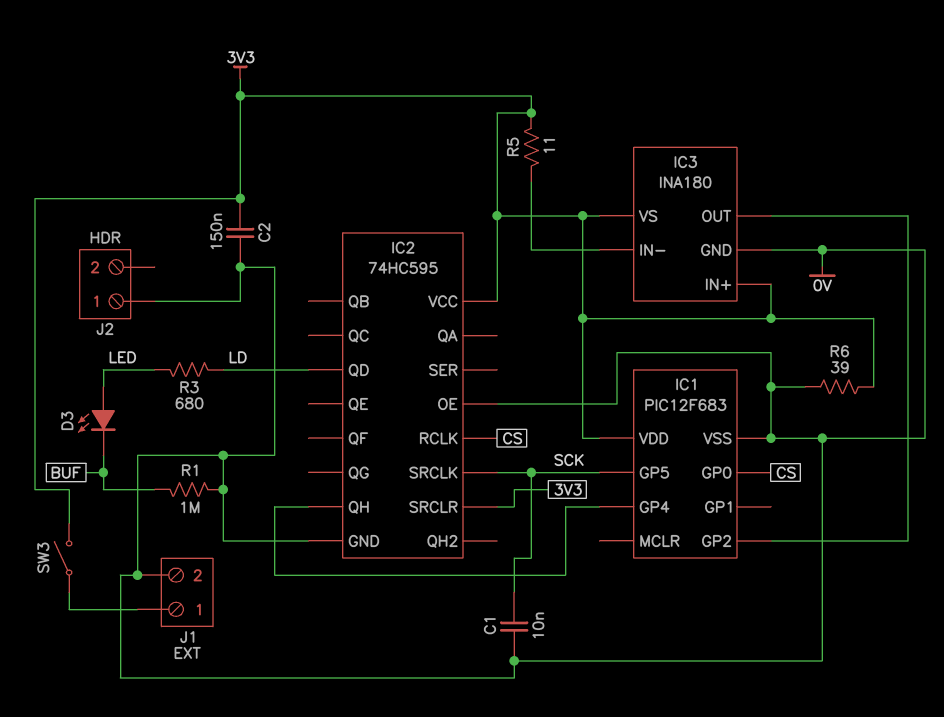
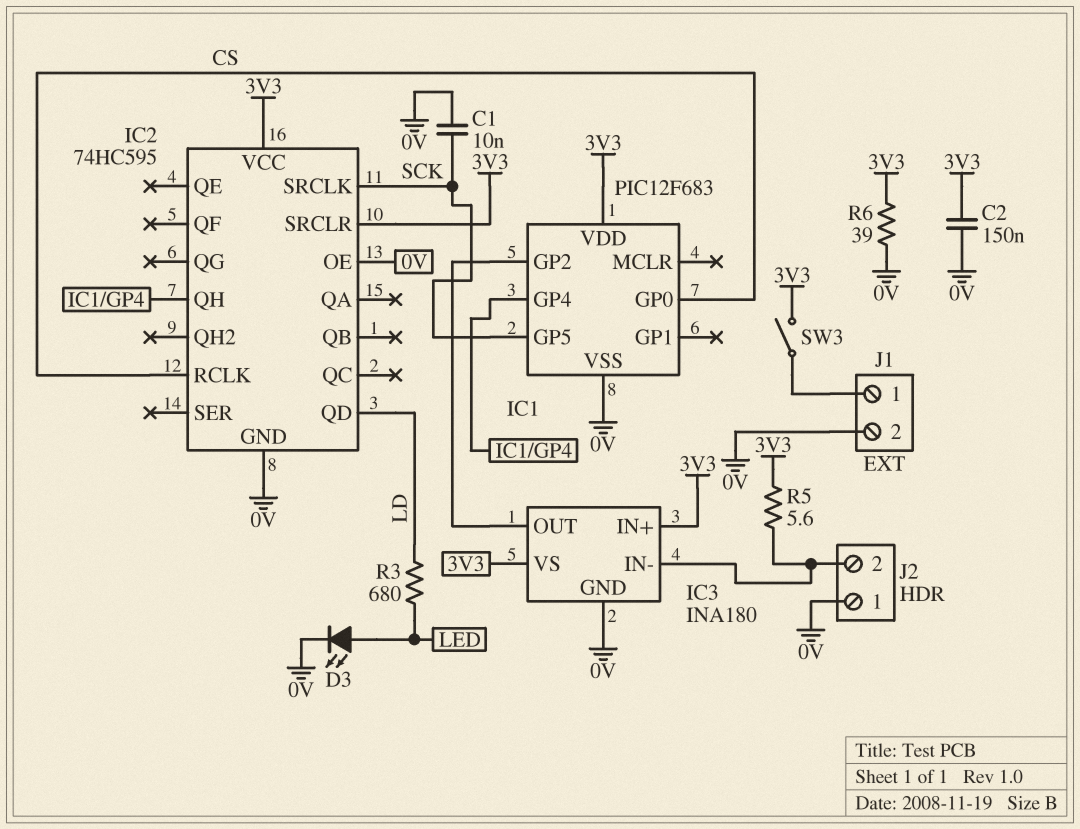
D3: LED (A LED, K BUF) -> LED (A LED, K 0V)
J2 pin 2: none -> IC3/IN-
R1: 1M (0V, BUF) -> none
R5: 11 (3V3, IC3/IN-) -> 5.6 (3V3, IC3/IN-)

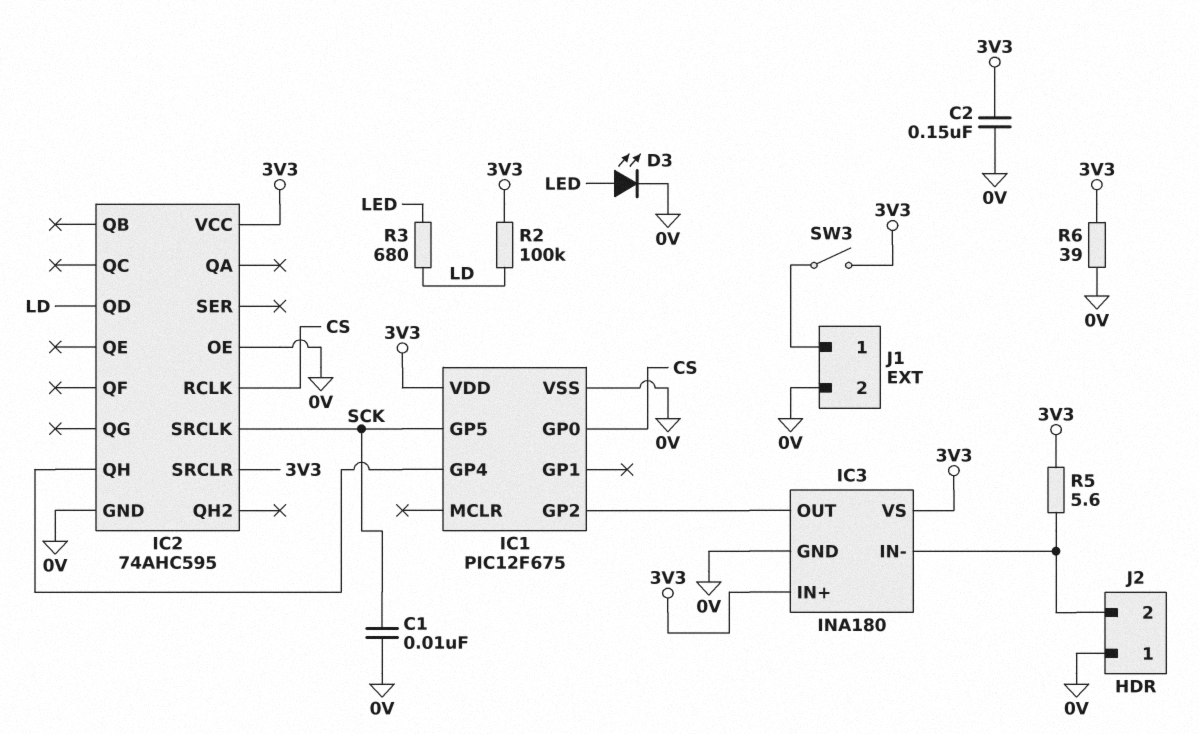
IC1: PIC12F683 -> PIC12F675
IC2: 74HC595 -> 74AHC595
R2: none -> 100k (3V3, LD)

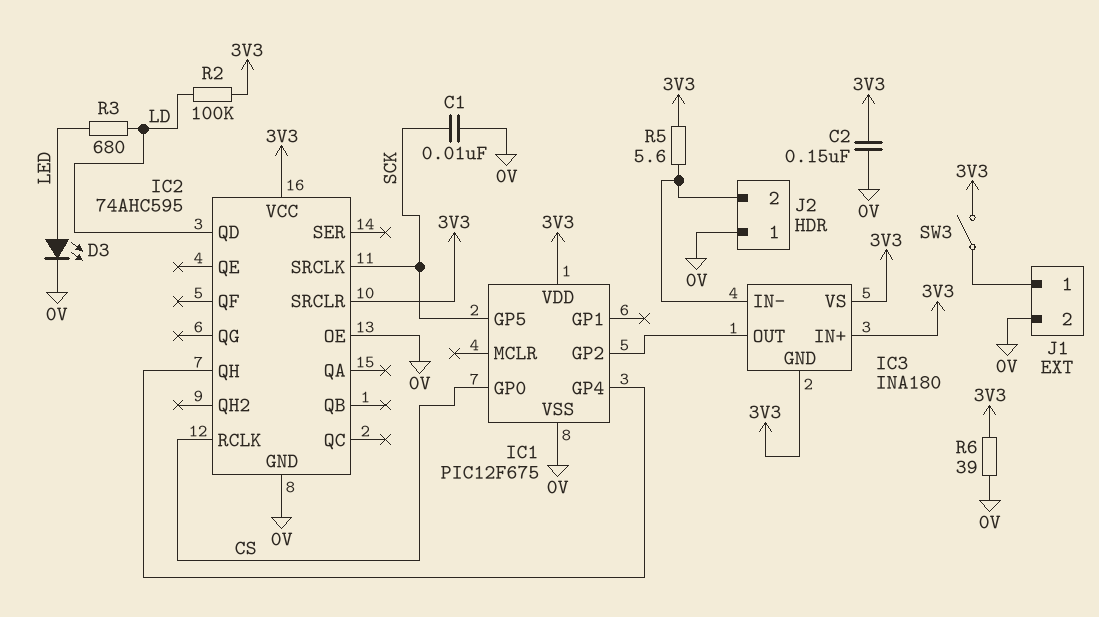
IC3 pin GND: 0V -> 3V3

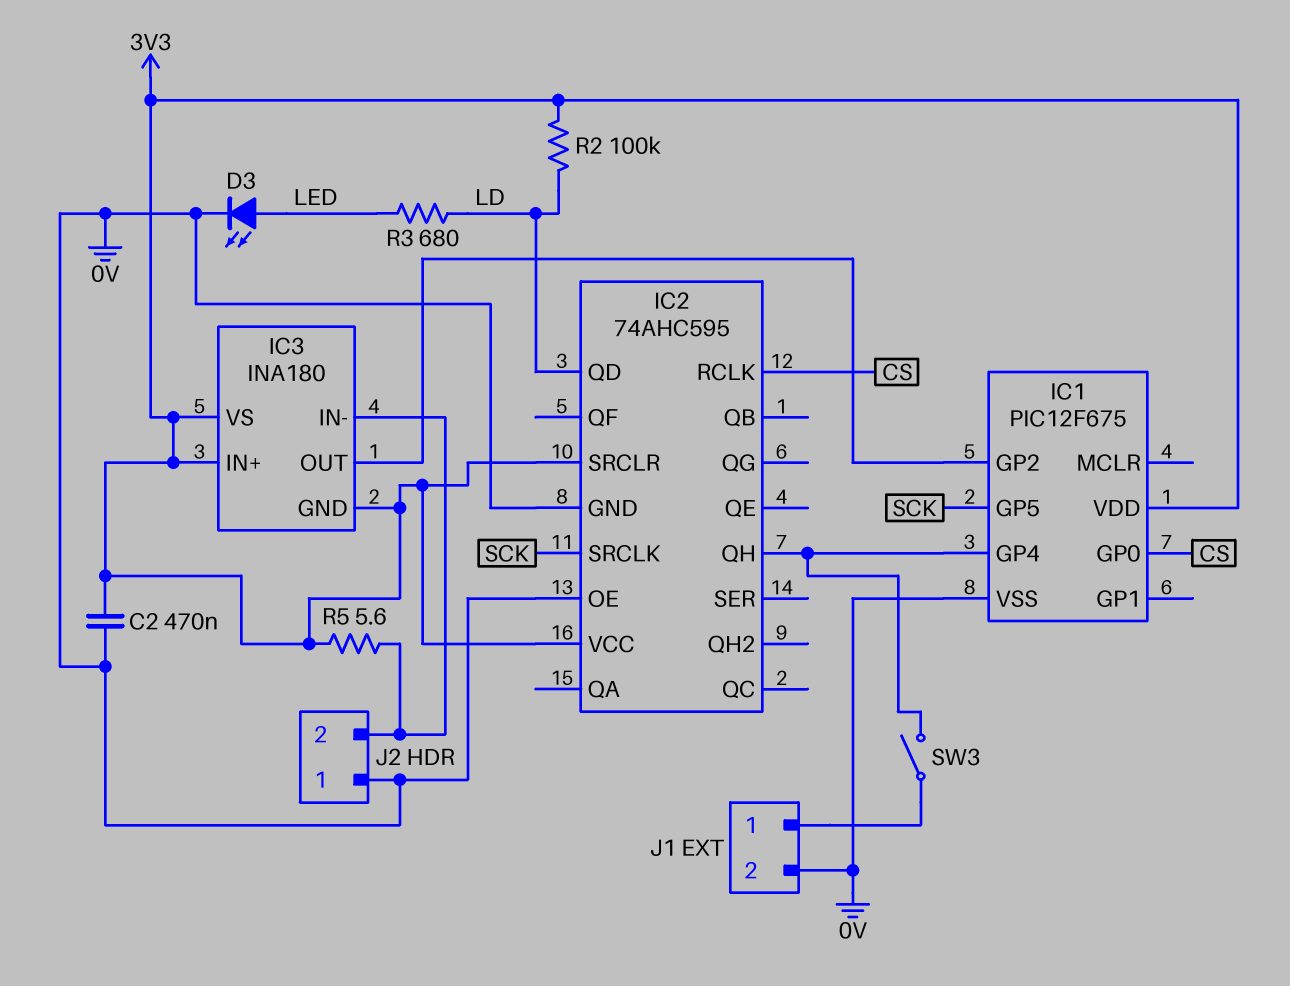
C1: 10nF (0V, SCK) -> none
C2: 150nF (0V, 3V3) -> 470nF (0V, 3V3)
R6: 39 (0V, 3V3) -> none
SW3: switch (3V3, J1/1) -> switch (IC1/GP4, J1/1)

